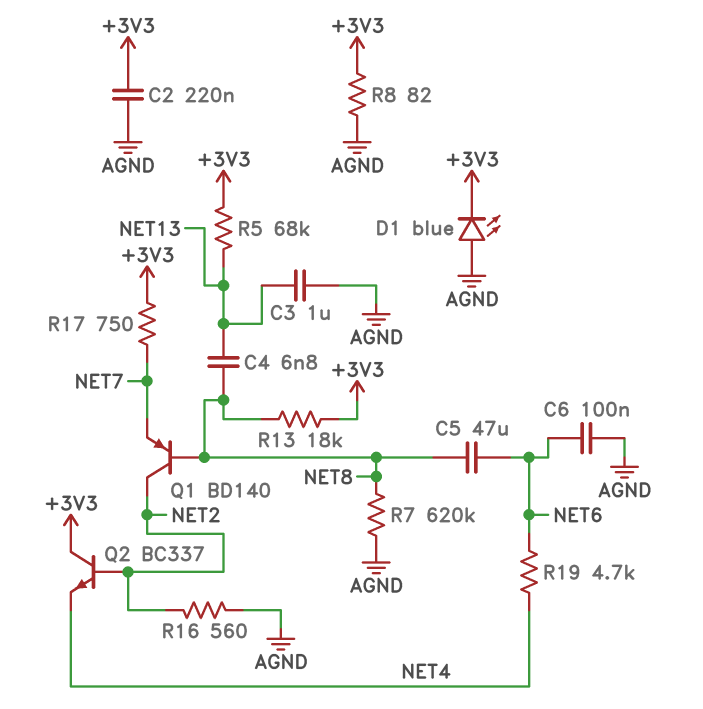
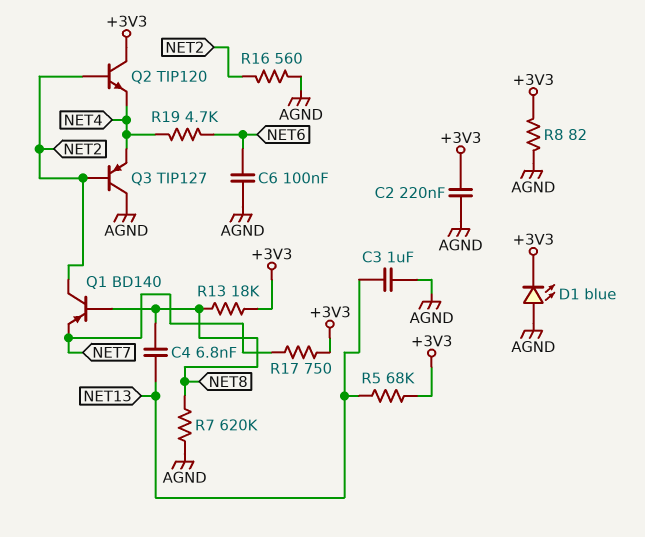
C5: 47uF (NET6, NET8) -> none
Q2: NPN BC337 (B NET2, C +3V3, E NET4) -> NPN TIP120 (B NET2, C +3V3, E NET4)
Q3: none -> PNP TIP127 (B NET2, C AGND, E NET4)

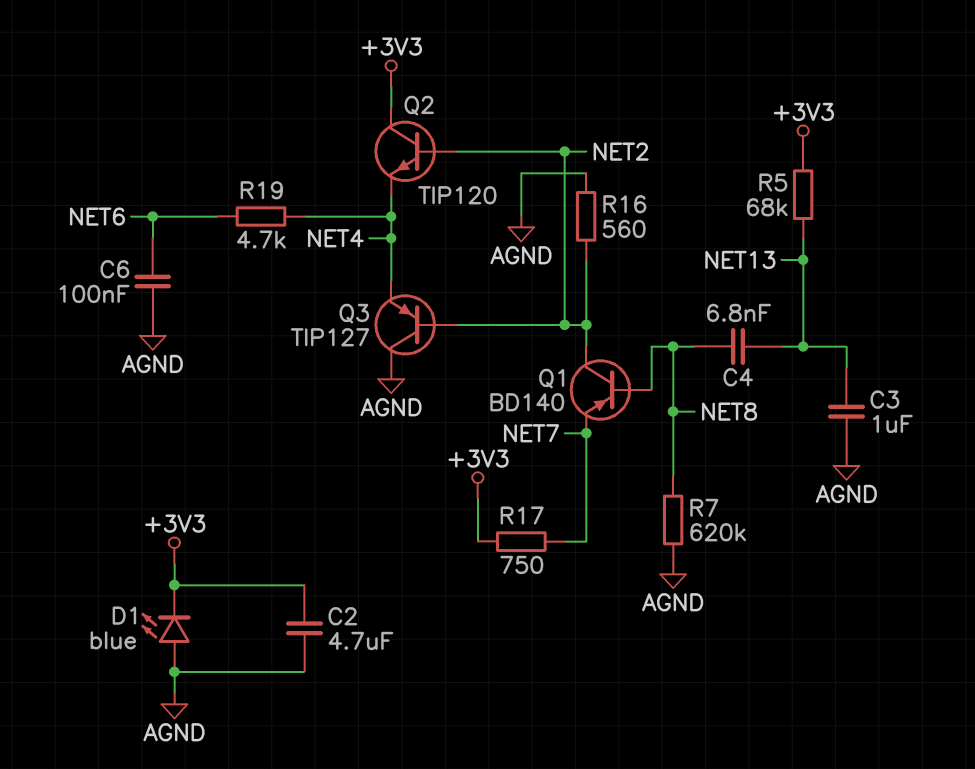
C2: 220nF (+3V3, AGND) -> 4.7uF (+3V3, AGND)
R8: 82 (+3V3, AGND) -> none
R13: 18k (+3V3, NET8) -> none

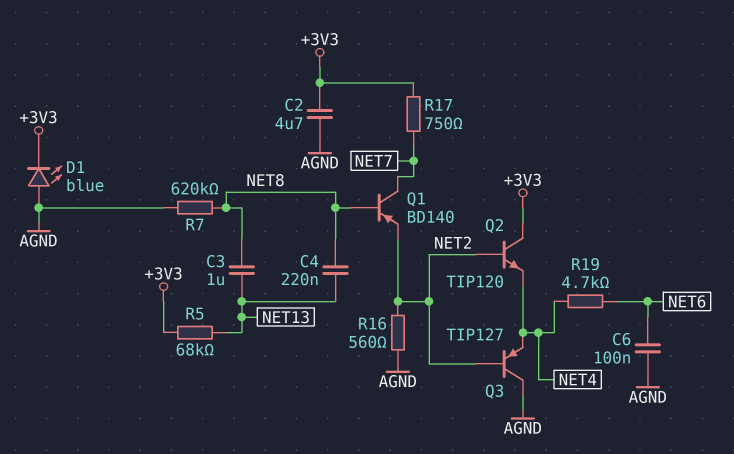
C3: 1uF (AGND, NET13) -> 1uF (NET8, NET13)
C4: 6.8nF (NET8, NET13) -> 220nF (NET8, NET13)
Q1: PNP BD140 (B NET8, C NET2, E NET7) -> PNP BD140 (B NET8, C NET7, E NET2)

